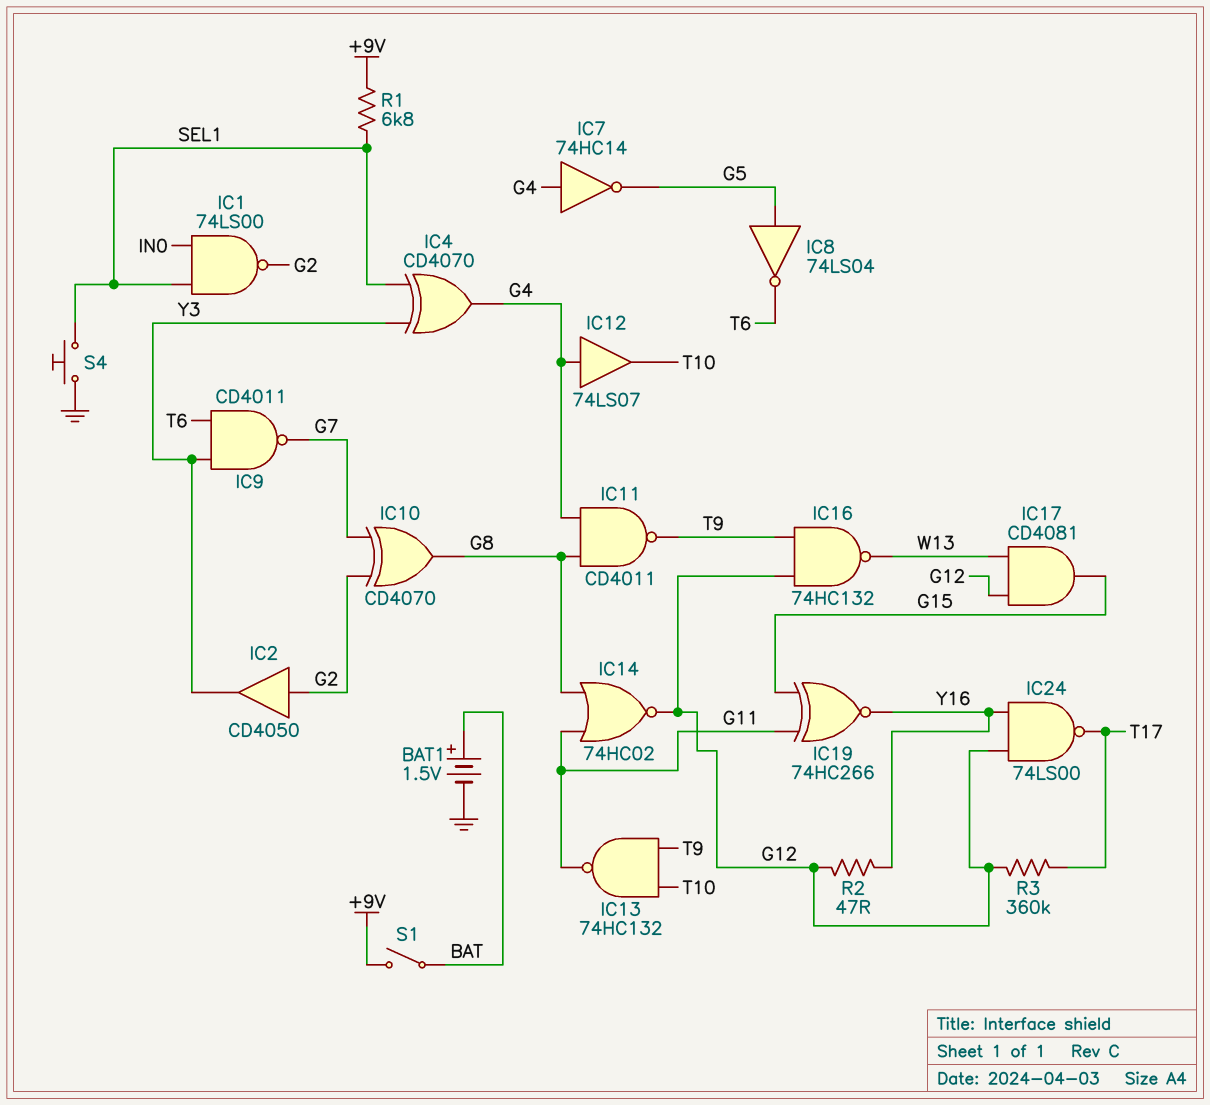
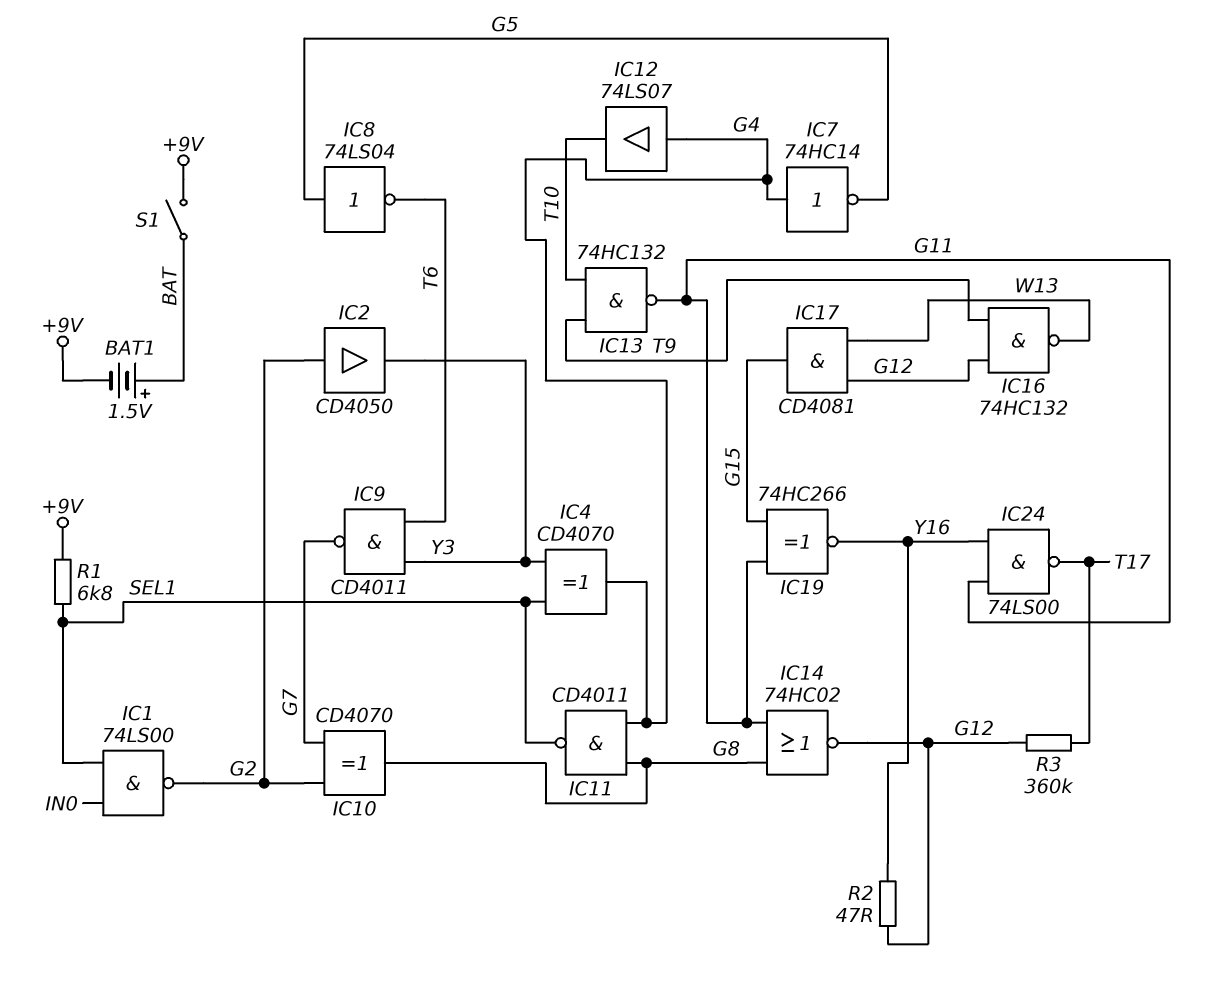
BAT1: 1.5V (plus BAT, minus GND) -> 1.5V (plus BAT, minus +9V)
IC11: NAND CD4011 (in G4, in G8, out T9) -> NAND CD4011 (in G4, in G8, out SEL1)
IC24: NAND 74LS00 (in G12, in Y16, out T17) -> NAND 74LS00 (in G11, in Y16, out T17)
S4: button (GND, SEL1) -> none

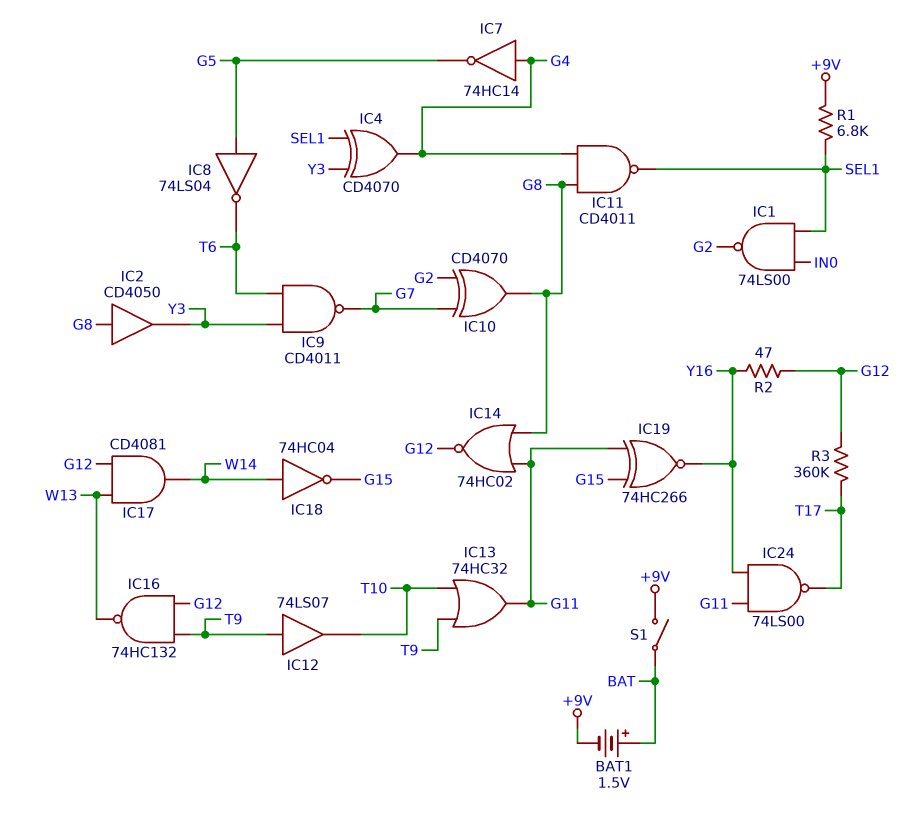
IC2: buffer CD4050 (in G2, out Y3) -> buffer CD4050 (in G8, out Y3)
IC12: buffer 74LS07 (in G4, out T10) -> buffer 74LS07 (in T9, out T10)
IC13: NAND 74HC132 (in T9, in T10, out G11) -> OR 74HC32 (in T9, in T10, out G11)
IC17: AND CD4081 (in G12, in W13, out G15) -> AND CD4081 (in G12, in W13, out W14)
IC18: none -> NOT 74HC04 (in W14, out G15)

